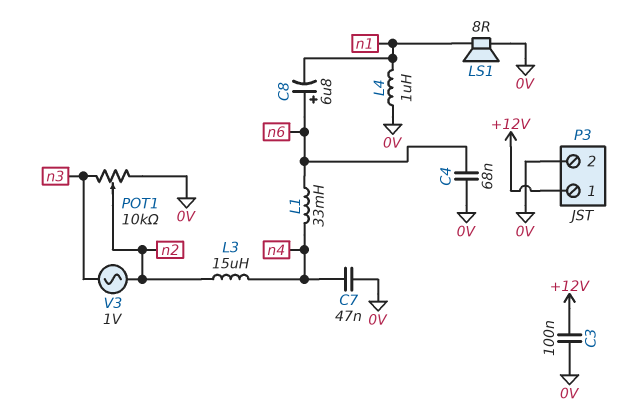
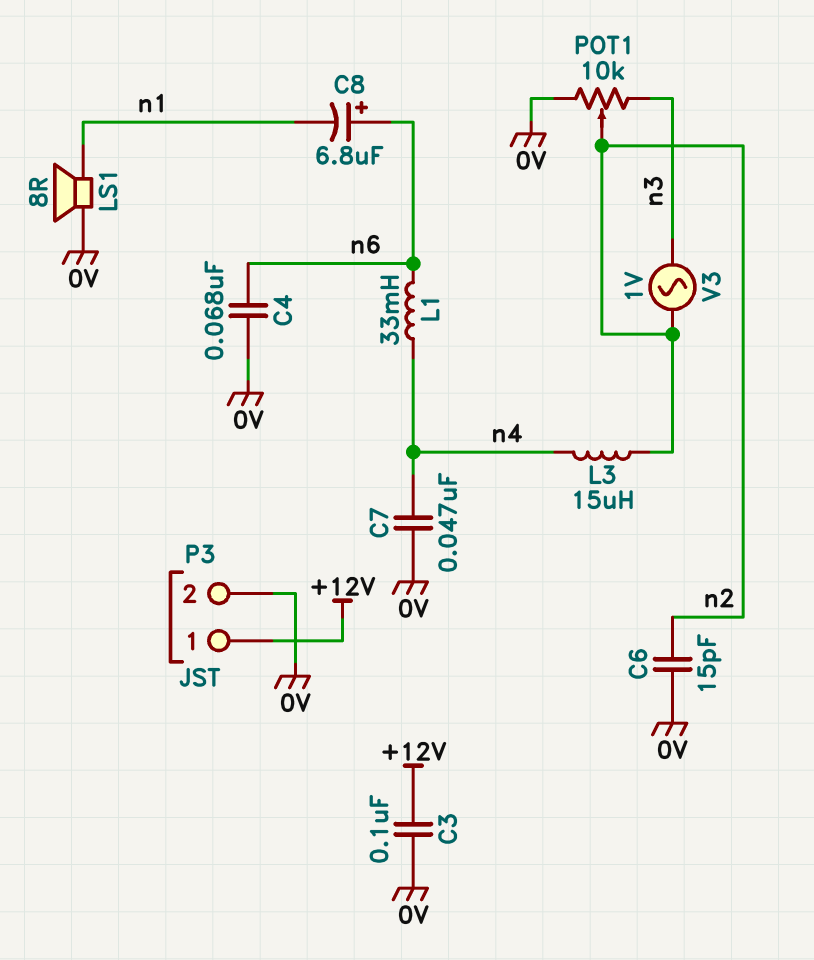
C6: none -> 15pF (0V, n2)
L4: 1uH (0V, n1) -> none

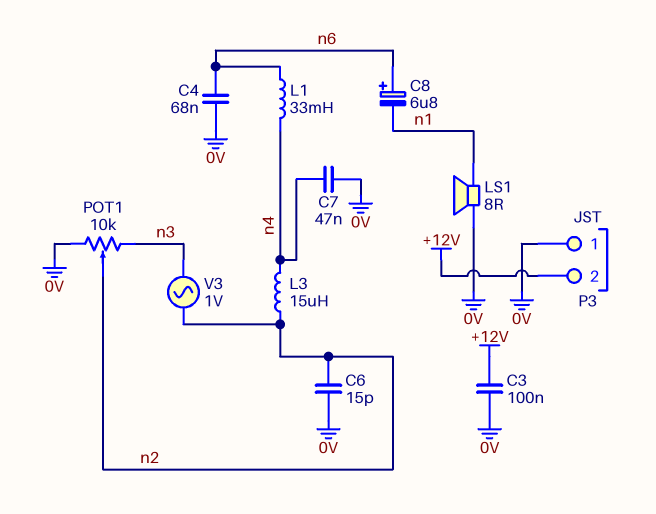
P3 pin 1: +12V -> 0V
P3 pin 2: 0V -> +12V

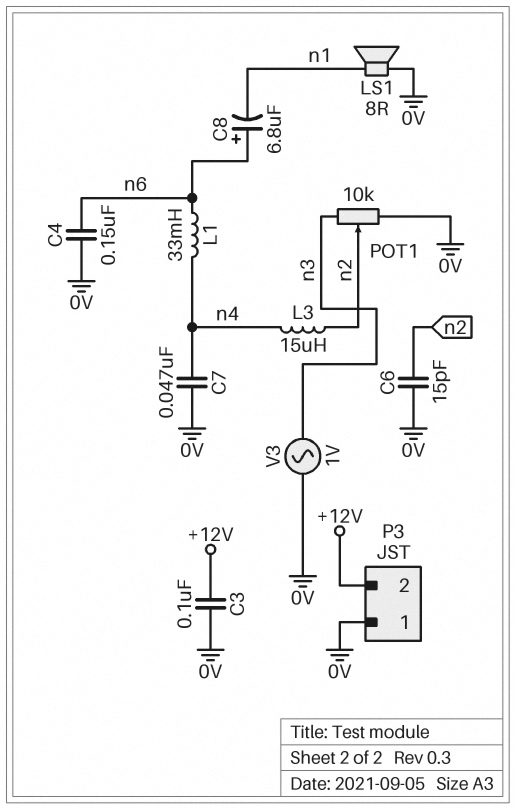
C4: 68nF (0V, n6) -> 150nF (0V, n6)
V3: AC 1V (n2, n3) -> AC 1V (0V, n3)

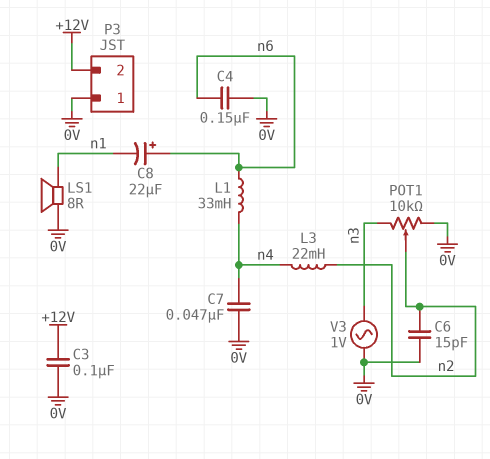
C8: 6.8uF (plus n6, minus n1) -> 22uF (plus n6, minus n1)
L3: 15uH (n2, n4) -> 22mH (n2, n4)

